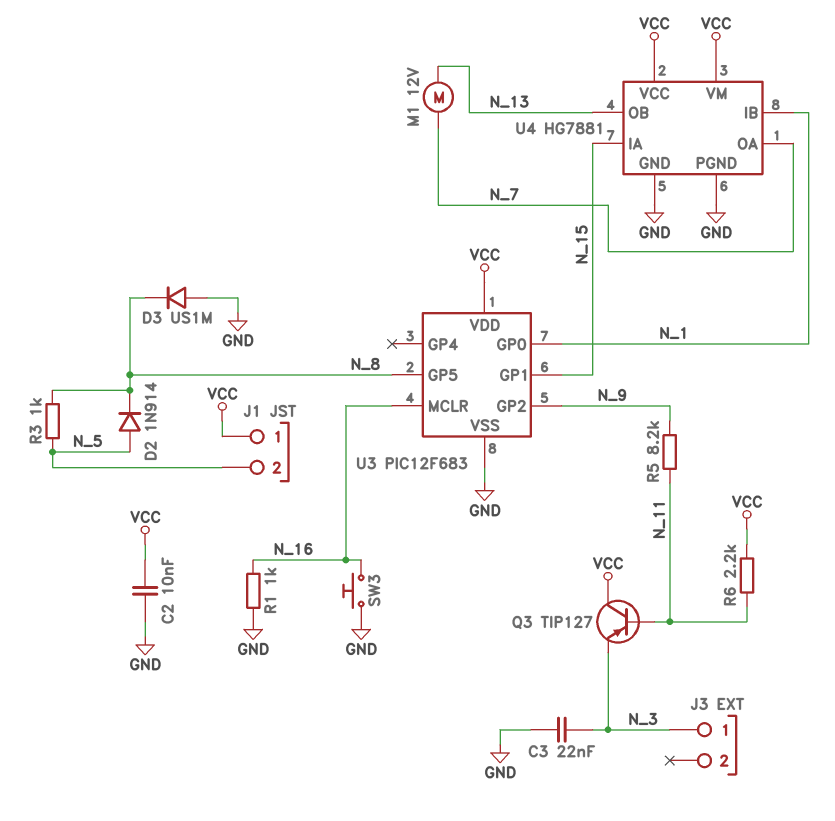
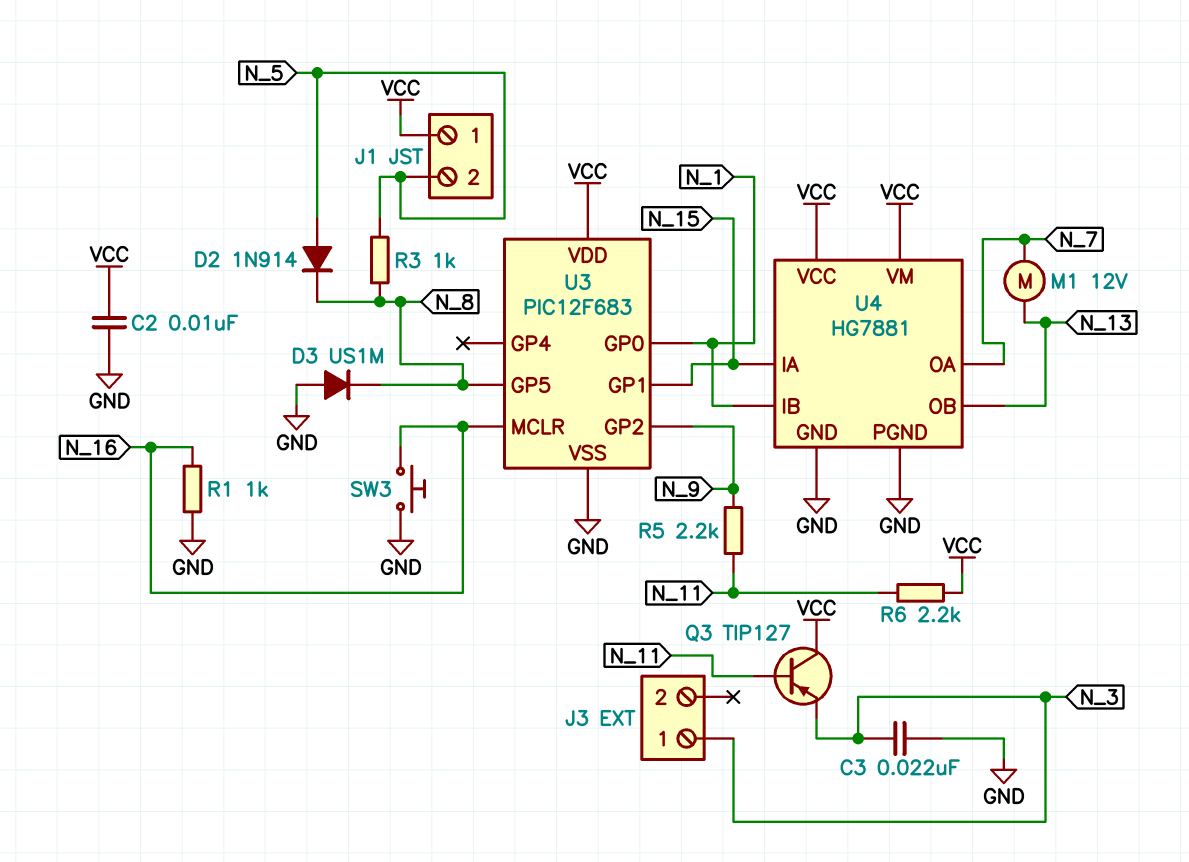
R5: 8.2k (N_9, N_11) -> 2.2k (N_9, N_11)

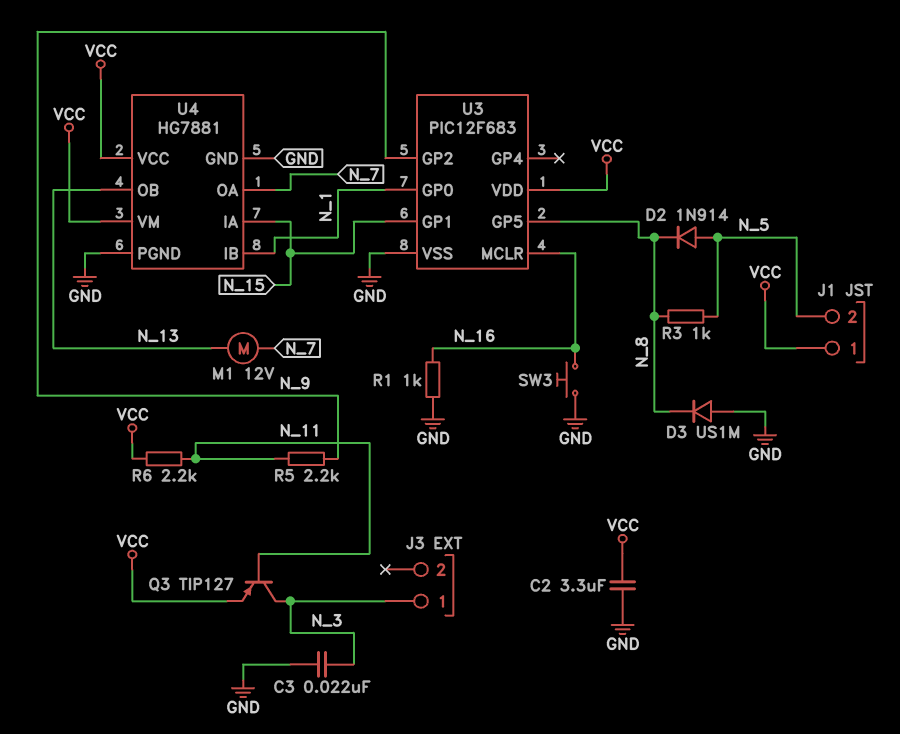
C2: 10nF (GND, VCC) -> 3.3uF (GND, VCC)
Q3: PNP TIP127 (B N_11, C VCC, E N_3) -> PNP TIP127 (B N_11, C N_3, E VCC)

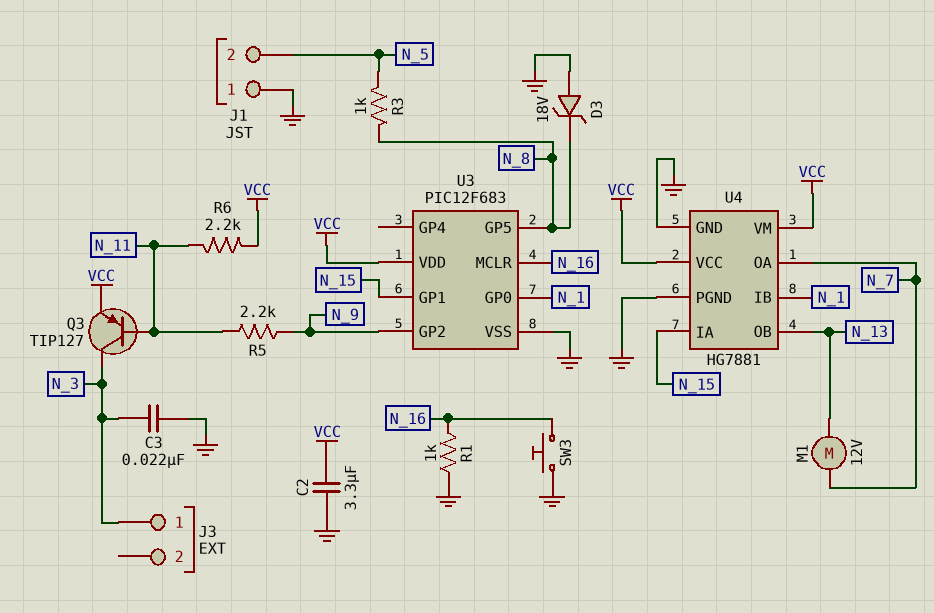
D2: diode 1N914 (A N_5, K N_8) -> none
D3: diode US1M (A GND, K N_8) -> zener 18V (A GND, K N_8)
J1 pin 1: VCC -> GND

